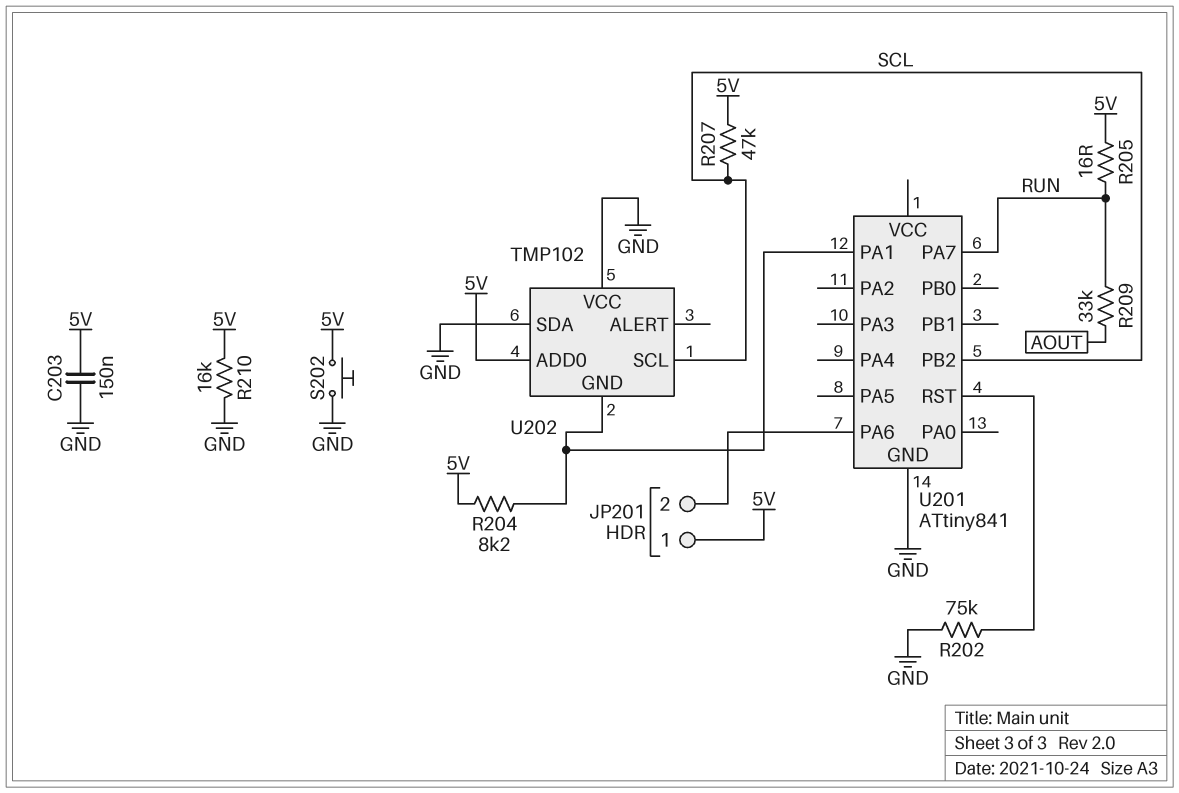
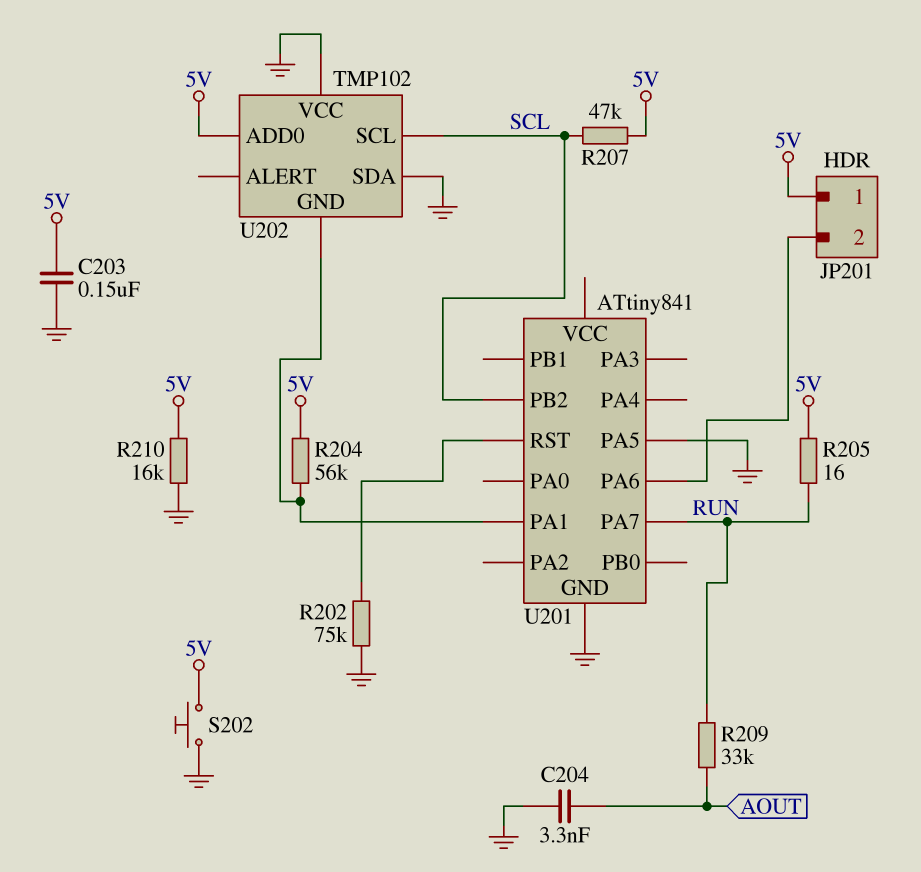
C204: none -> 3.3nF (AOUT, GND)
R204: 8.2k (5V, U201/PA1) -> 56k (5V, U201/PA1)
U201 pin PA5: none -> GND

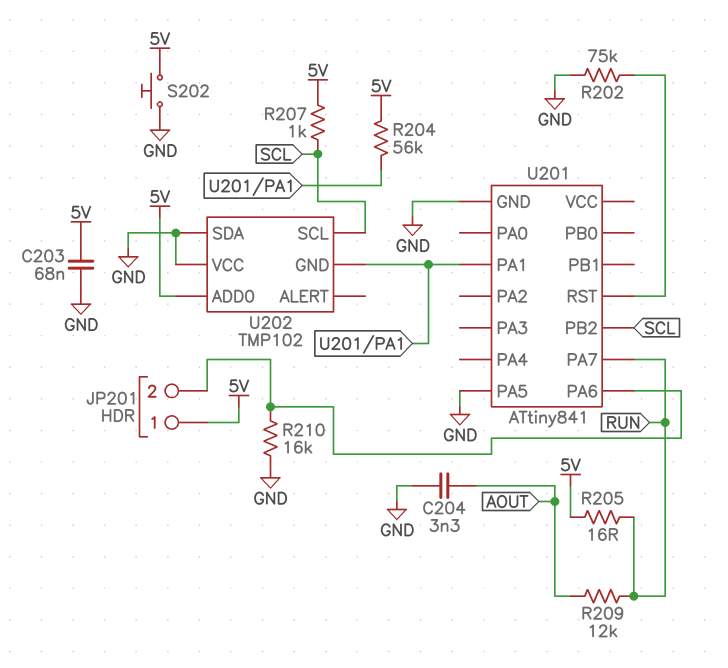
C203: 150nF (5V, GND) -> 68nF (5V, GND)
R207: 47k (5V, SCL) -> 1k (5V, SCL)
R209: 33k (AOUT, RUN) -> 12k (AOUT, RUN)
R210: 16k (5V, GND) -> 16k (GND, JP201/2)

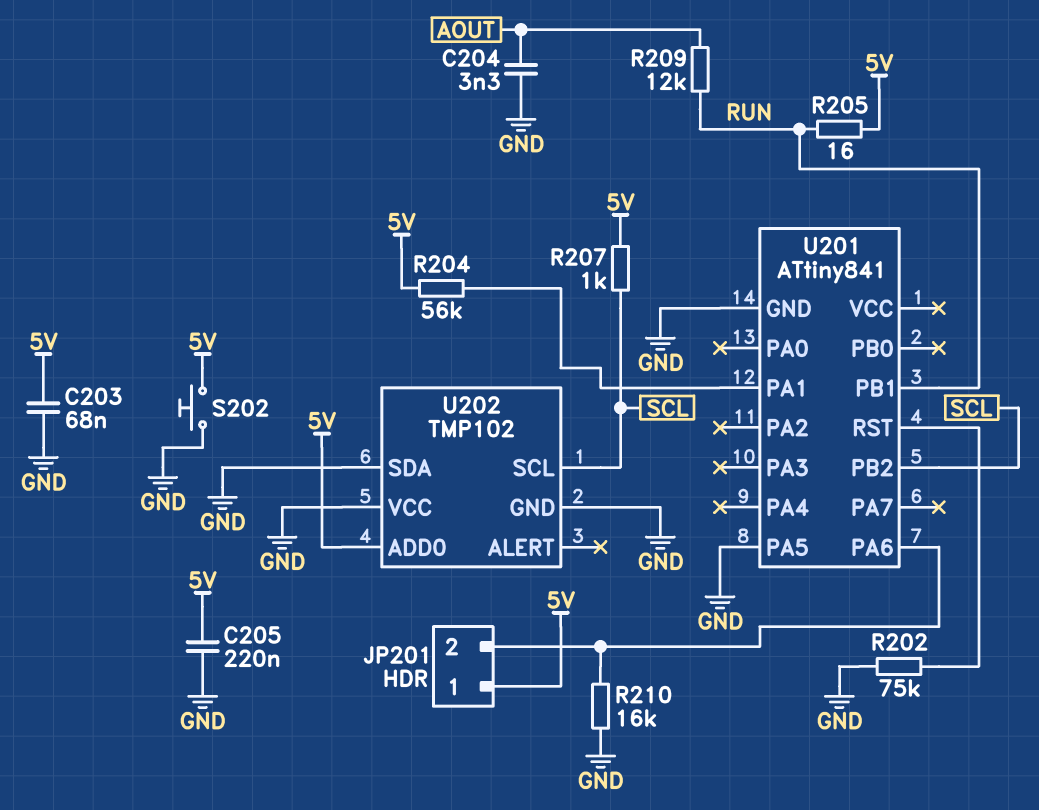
C205: none -> 220nF (5V, GND)
U201 pin PA7: RUN -> none
U201 pin PB1: none -> RUN
U202 pin GND: U201/PA1 -> GND

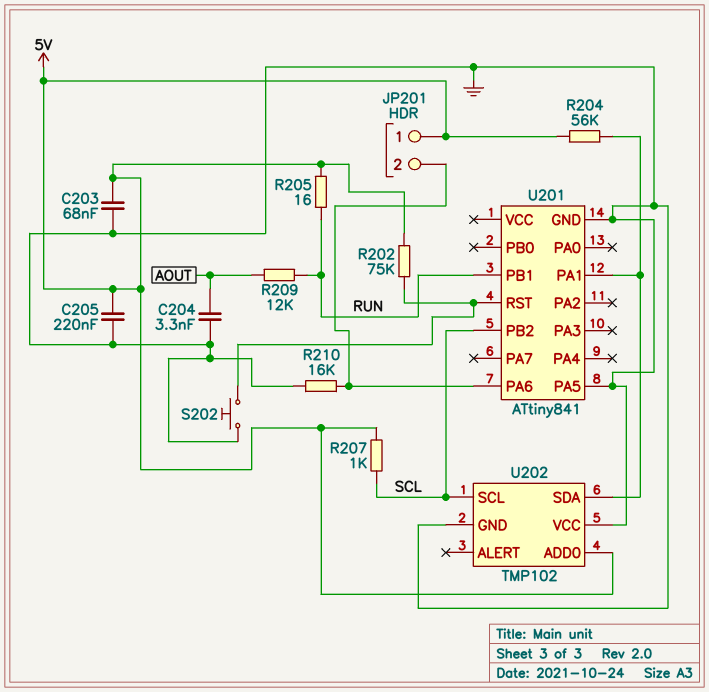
R202: 75k (GND, U201/RST) -> 75k (5V, U201/RST)
S202: button (5V, GND) -> button (GND, U201/RST)
U202 pin SDA: GND -> U201/PA1

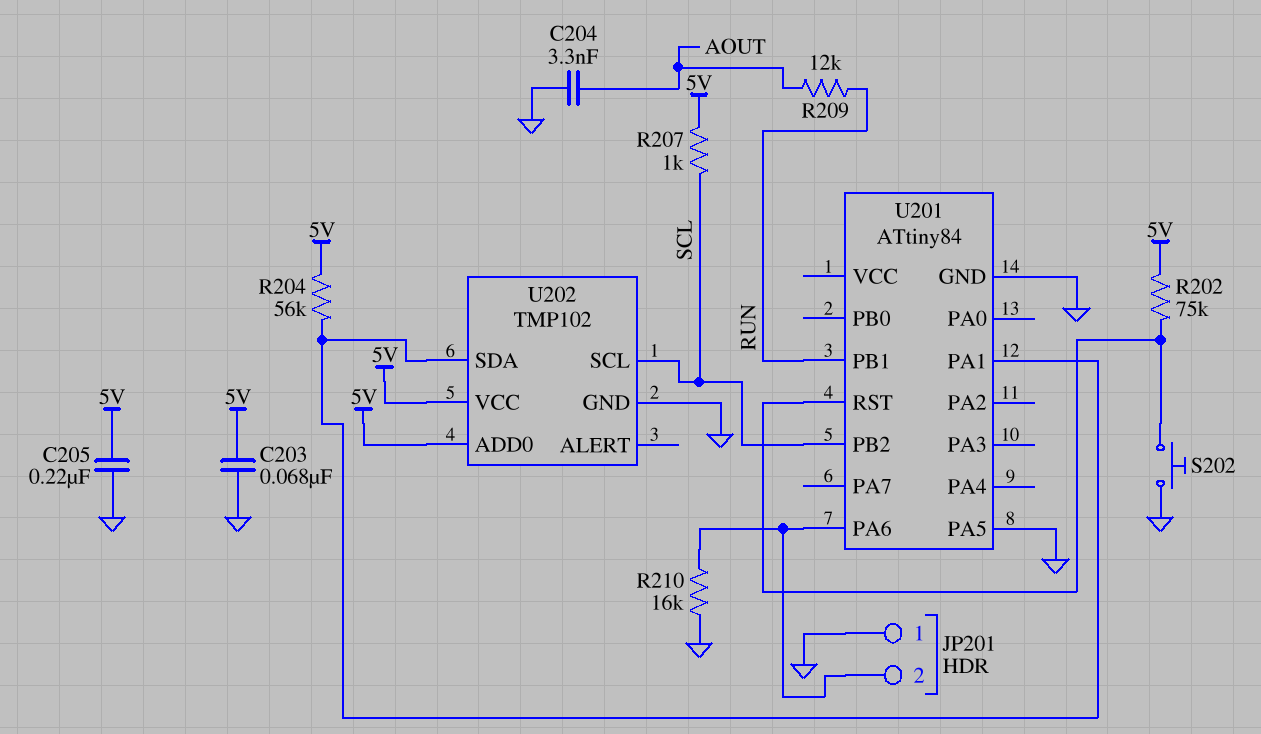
JP201 pin 1: 5V -> GND
R205: 16 (5V, RUN) -> none
U201: ATtiny841 -> ATtiny84
U202 pin VCC: GND -> 5V

